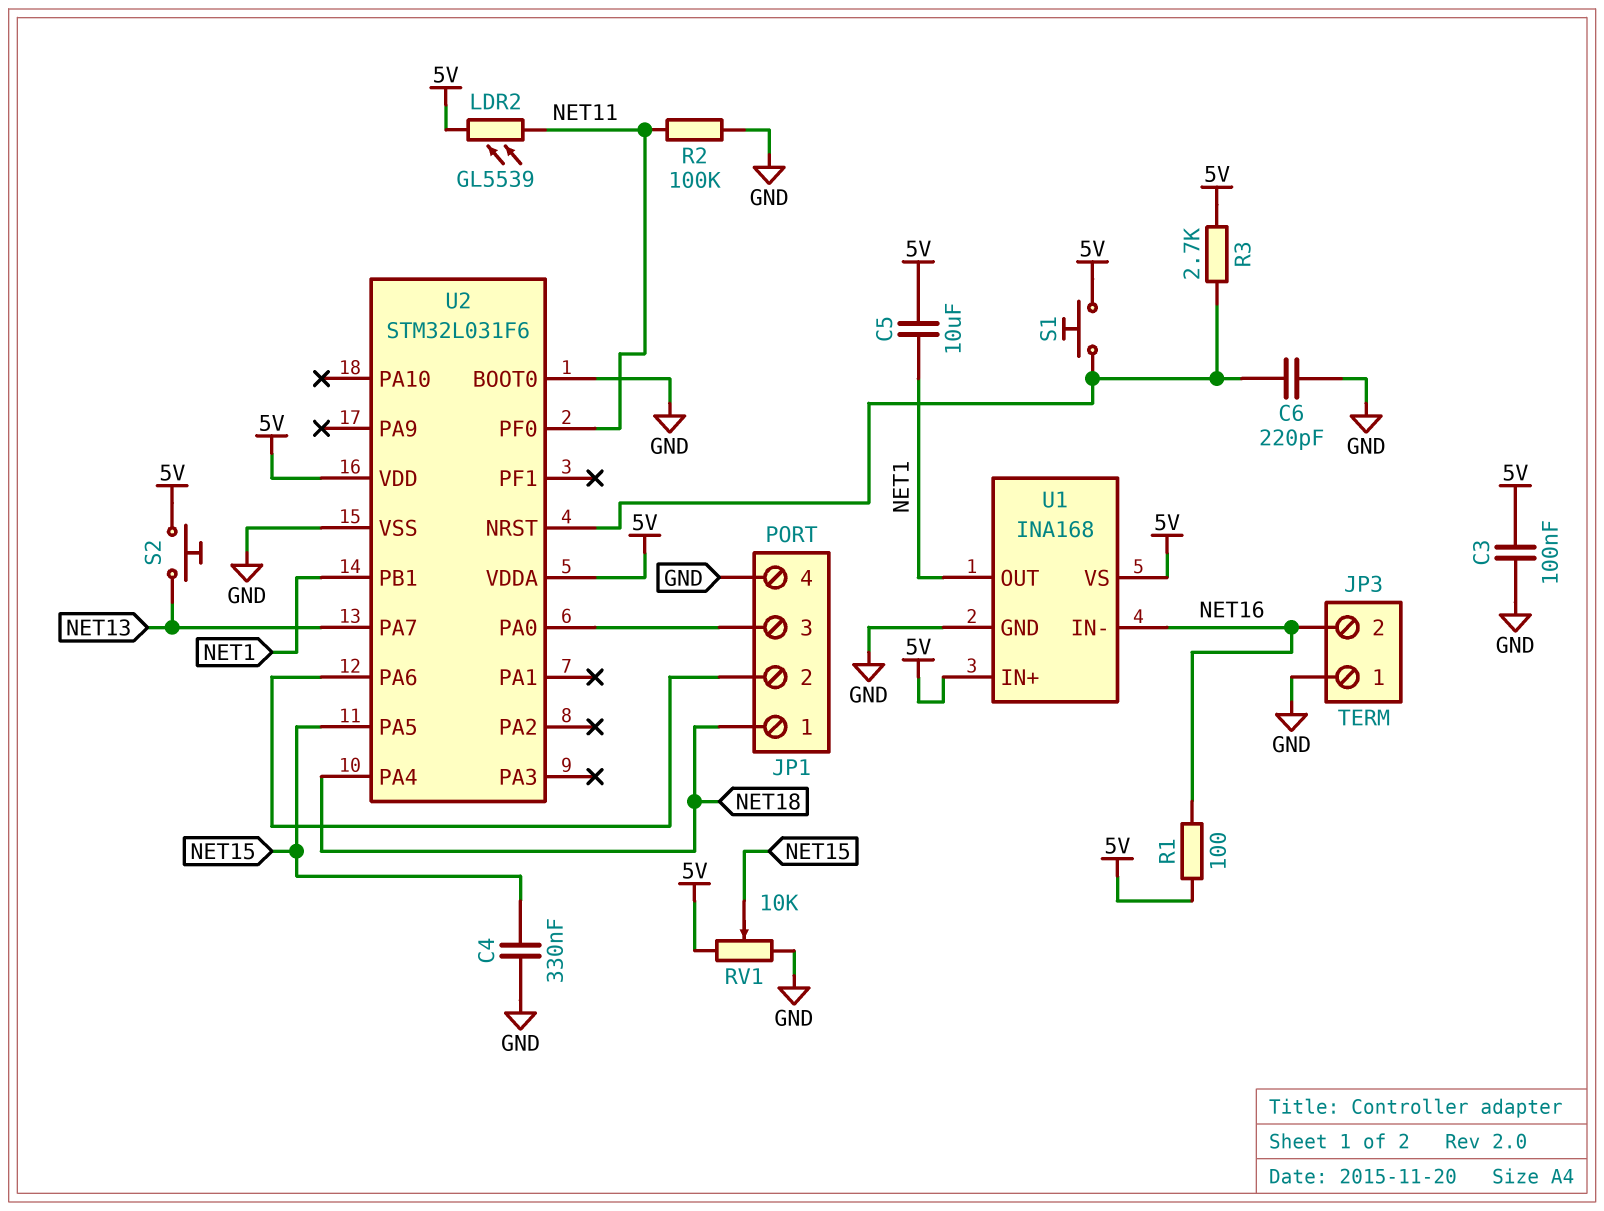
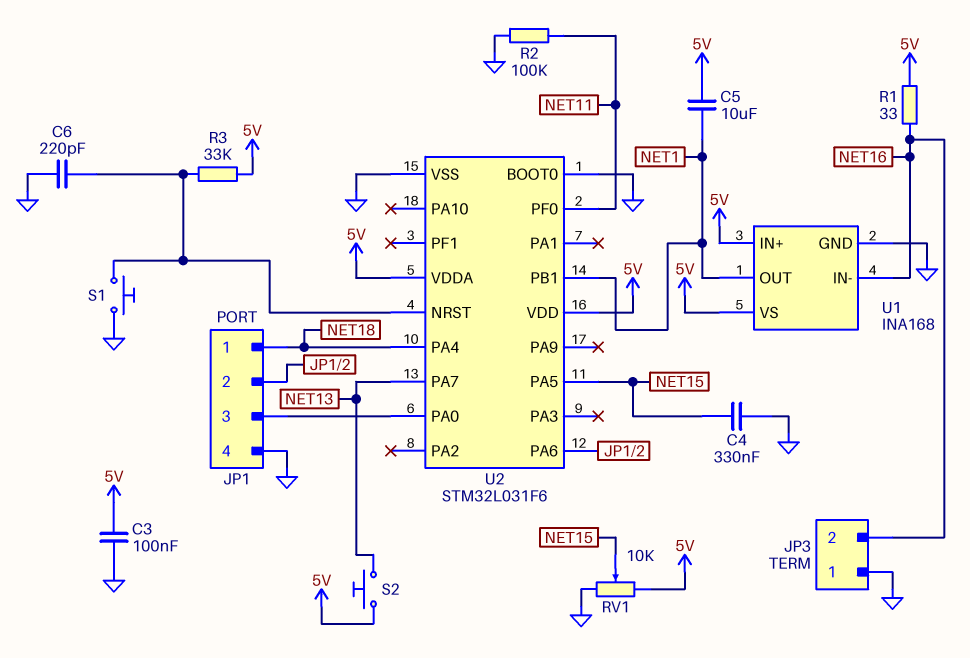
LDR2: GL5539 (5V, NET11) -> none
R1: 100 (5V, NET16) -> 33 (5V, NET16)
R3: 2.7k (5V, U2/NRST) -> 33k (5V, U2/NRST)
S1: button (5V, U2/NRST) -> button (GND, U2/NRST)

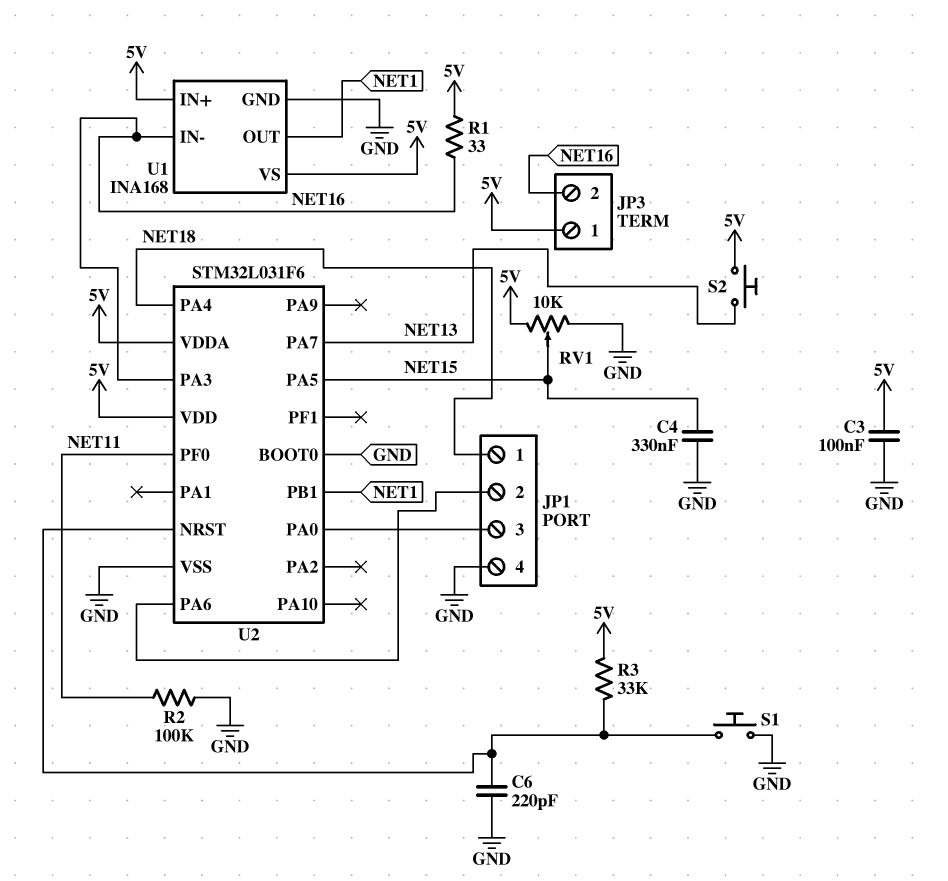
C5: 10uF (5V, NET1) -> none
JP3 pin 1: GND -> 5V
U2 pin PA3: none -> NET16

